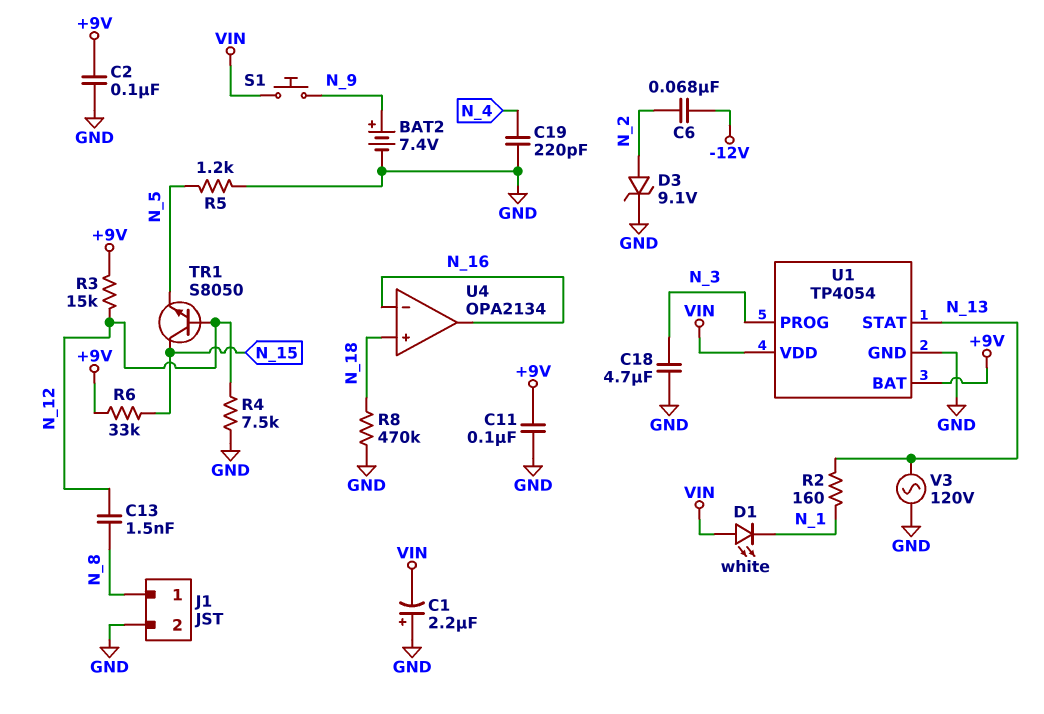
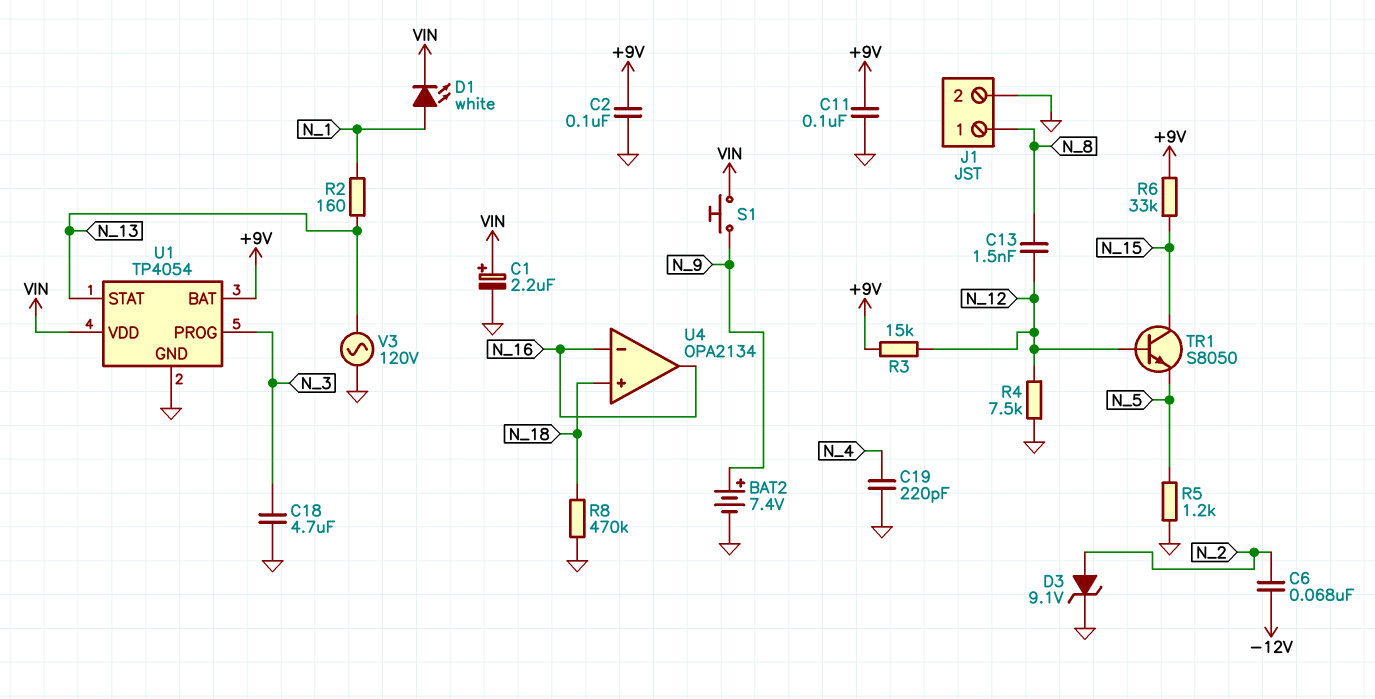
C1: 2.2uF (plus GND, minus VIN) -> 2.2uF (plus VIN, minus GND)
D1: LED white (A VIN, K N_1) -> LED white (A N_1, K VIN)

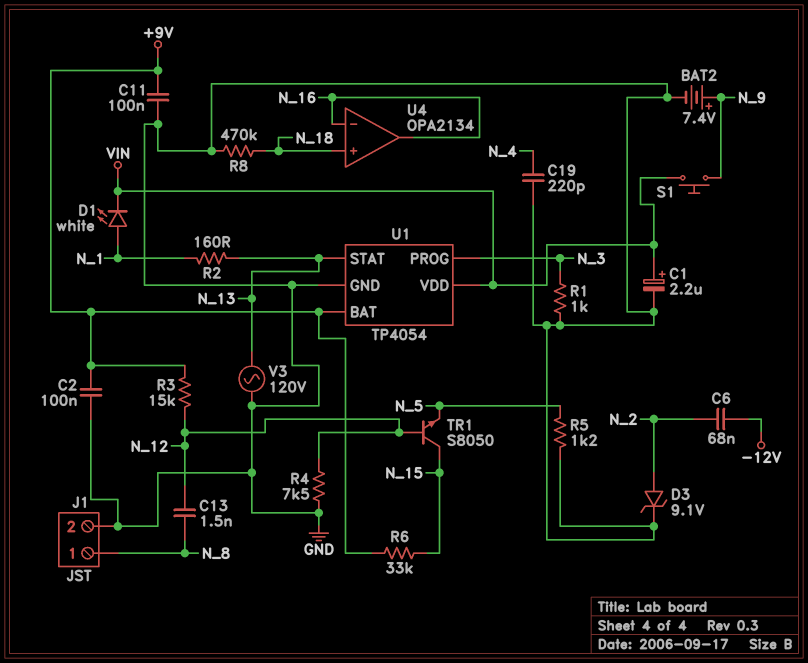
C18: 4.7uF (GND, N_3) -> none
R1: none -> 1k (GND, N_3)

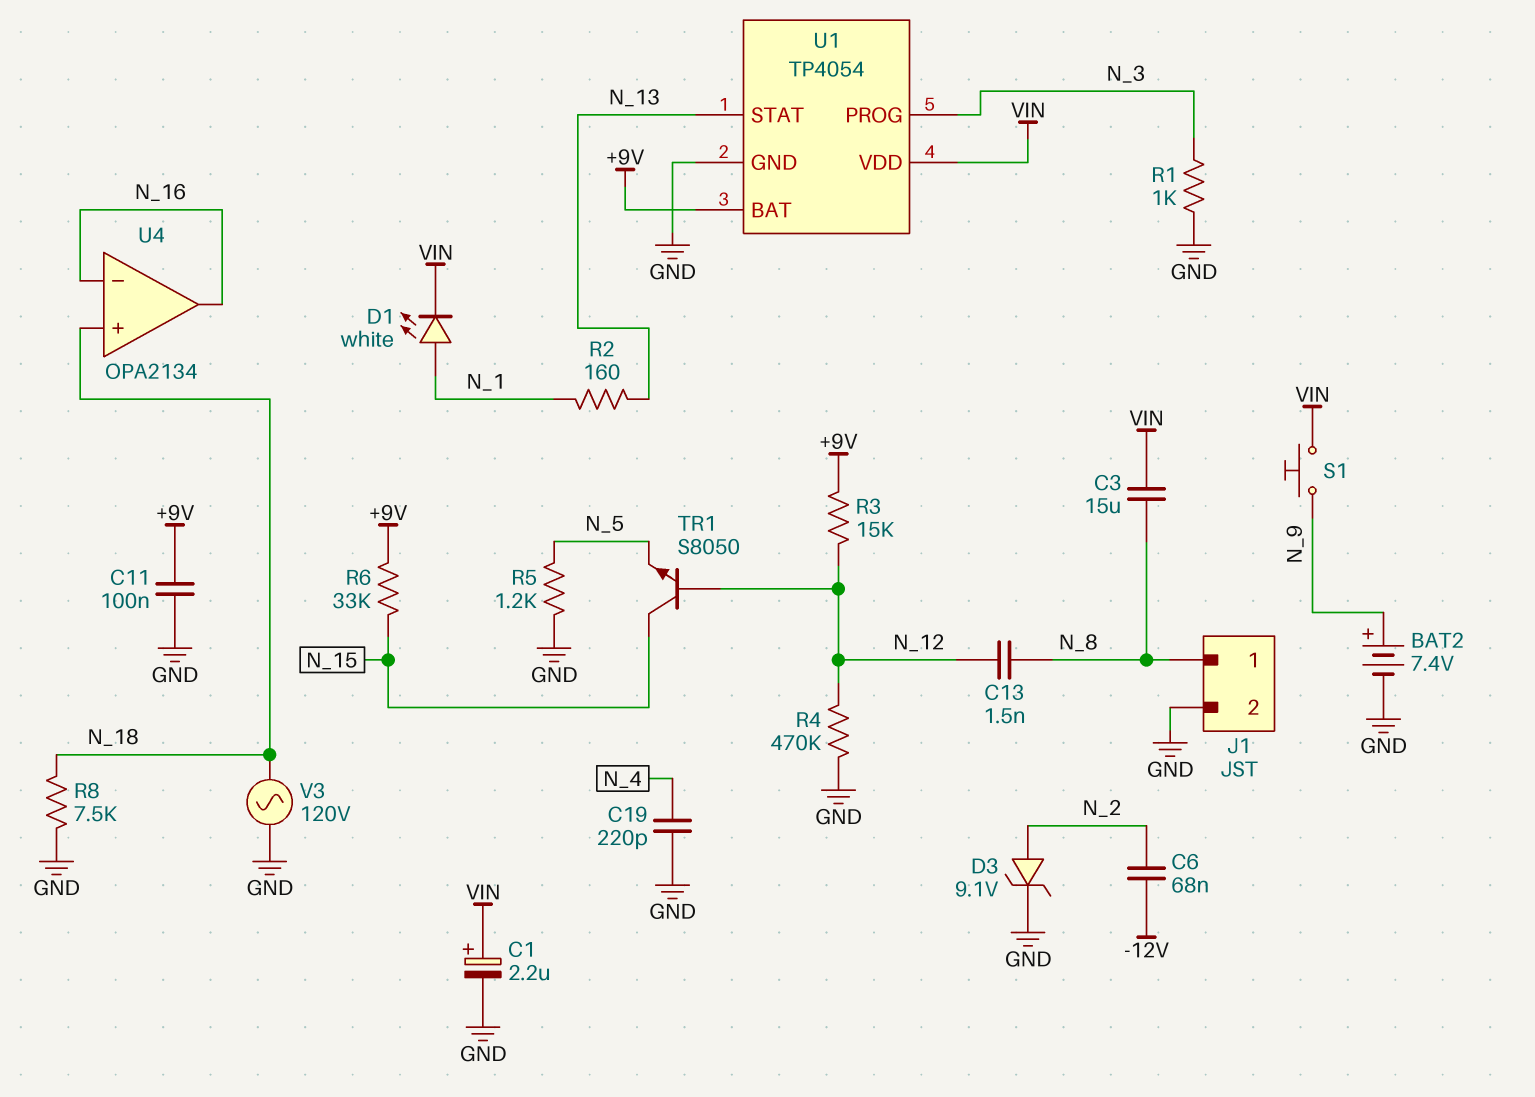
C2: 100nF (+9V, GND) -> none
C3: none -> 15uF (N_8, VIN)
R4: 7.5k (GND, N_12) -> 470k (GND, N_12)
R8: 470k (GND, N_18) -> 7.5k (GND, N_18)
V3: AC 120V (GND, N_13) -> AC 120V (GND, N_18)

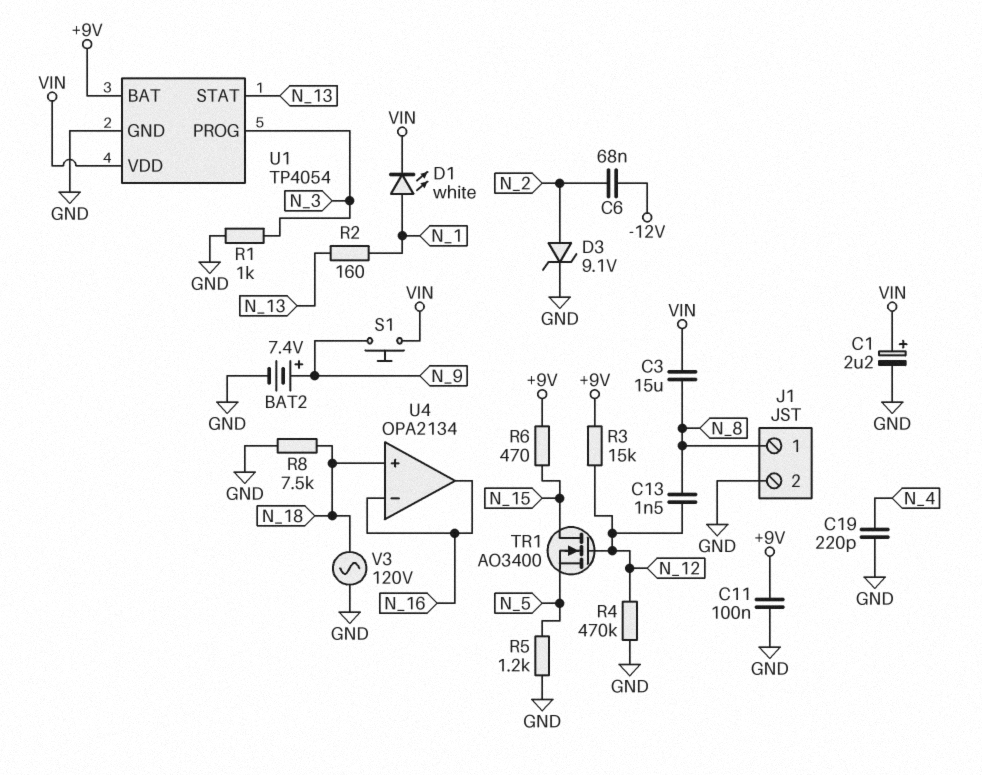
R6: 33k (+9V, N_15) -> 470 (+9V, N_15)
TR1: NPN S8050 (B N_12, C N_15, E N_5) -> NMOS AO3400 (G N_12, D N_15, S N_5)

